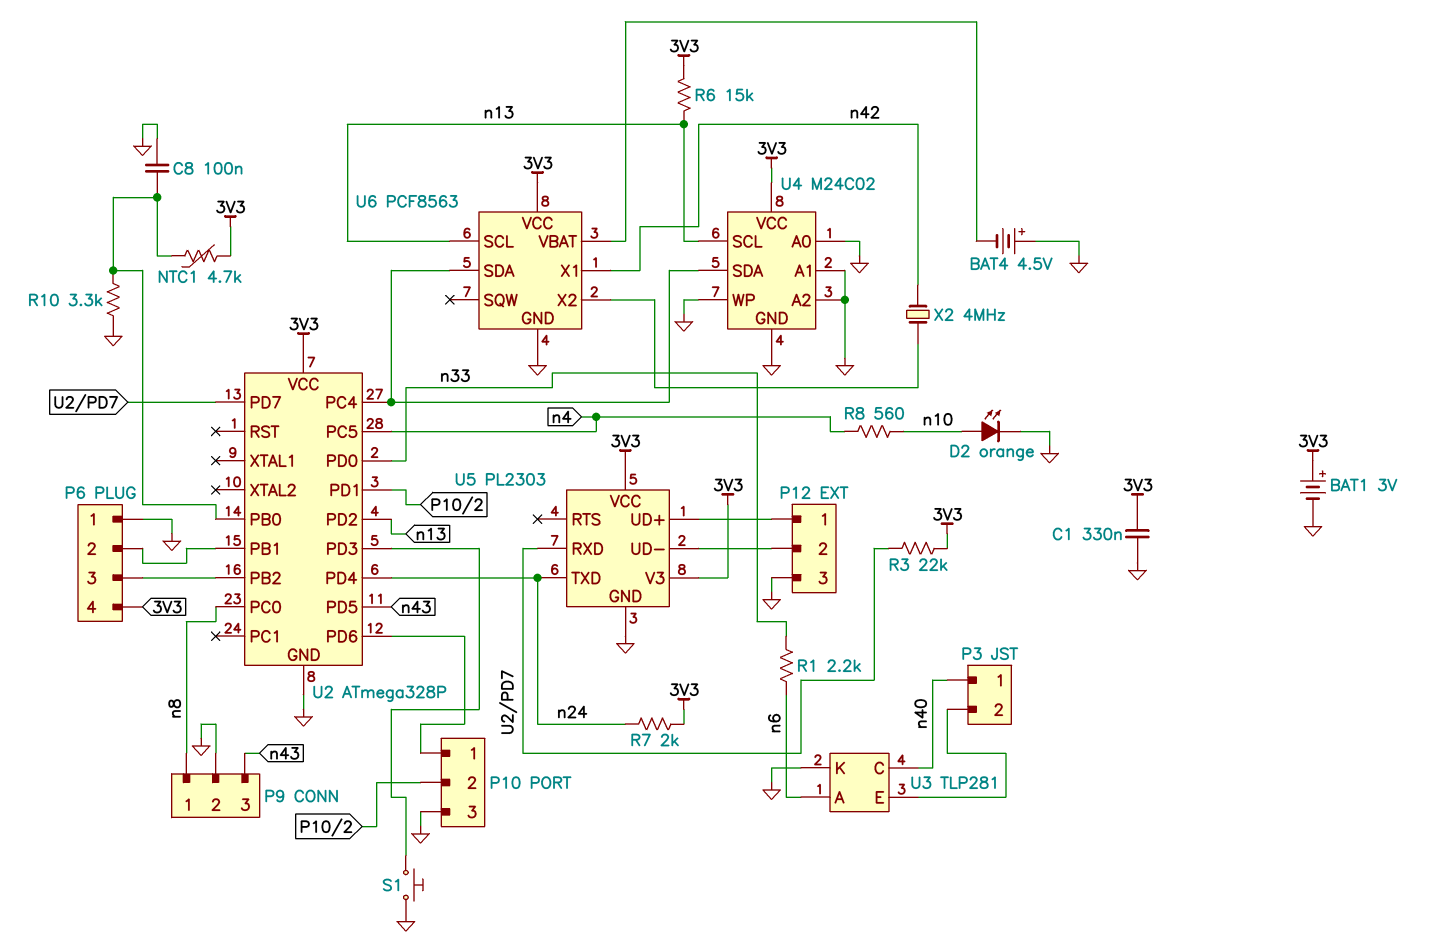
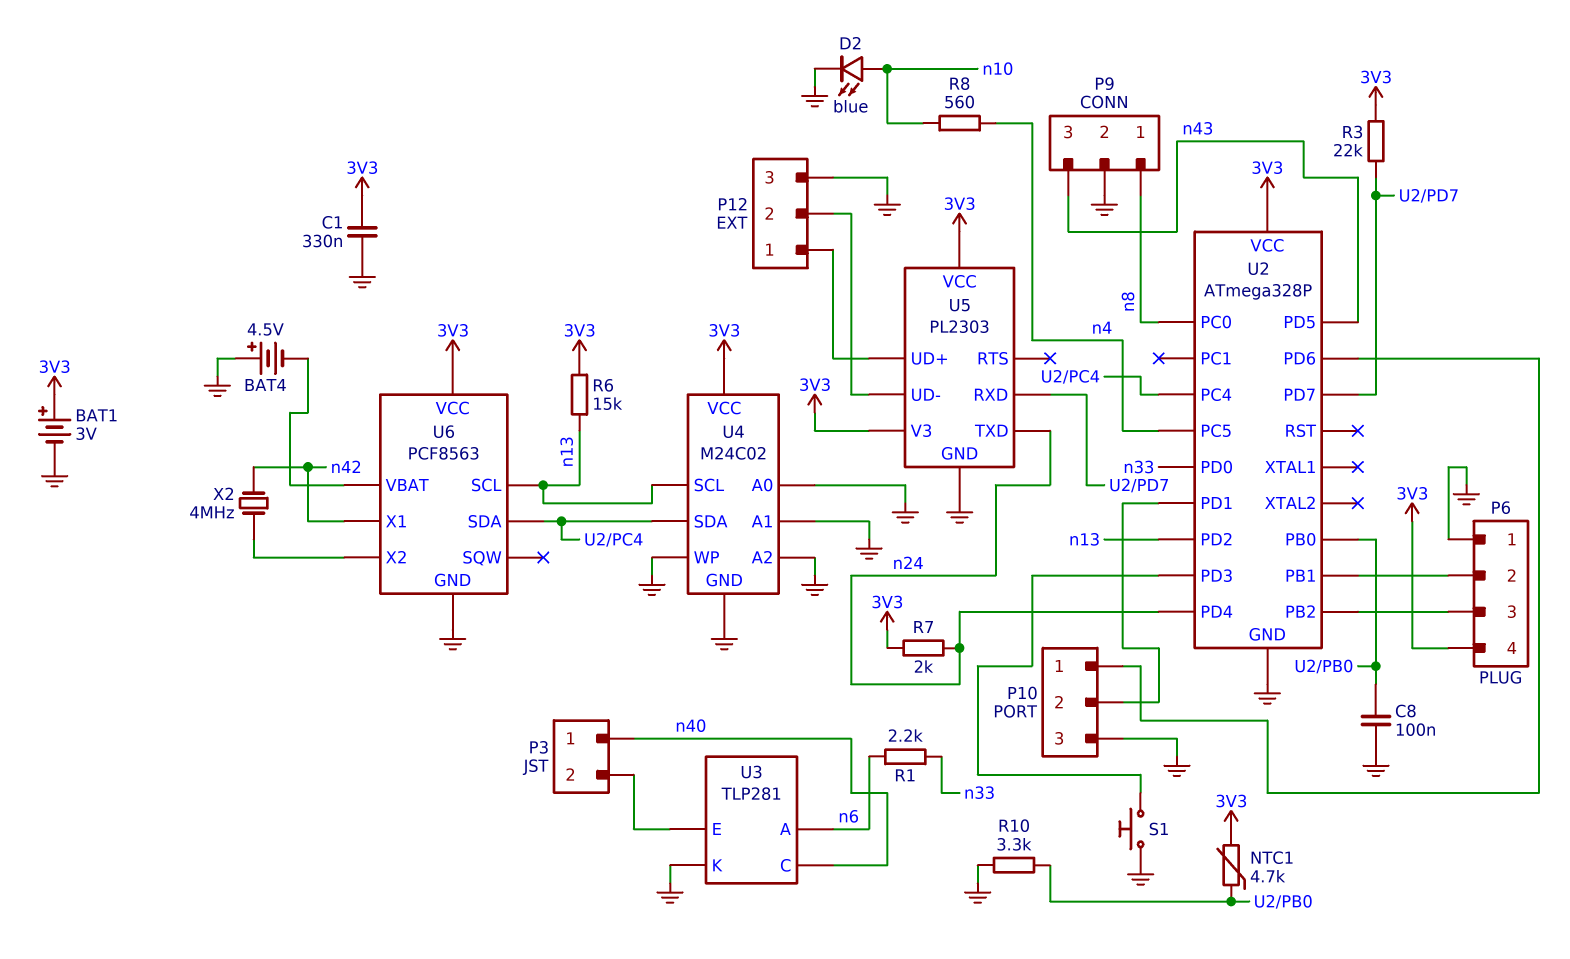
D2: LED orange (A n10, K GND) -> LED blue (A n10, K GND)

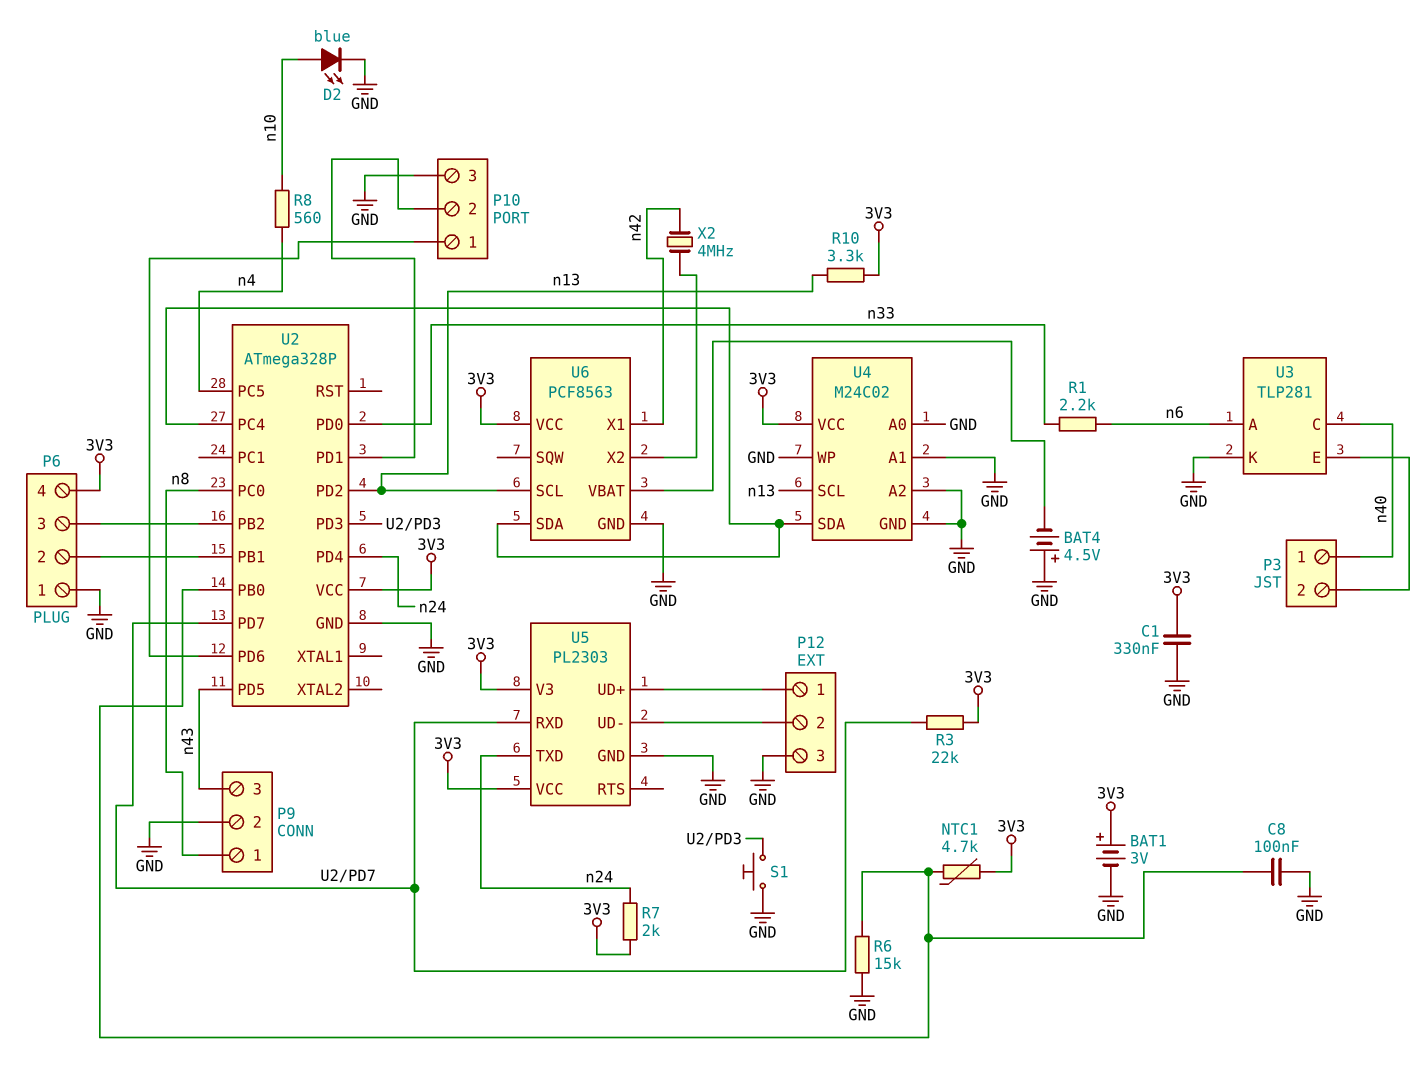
R6: 15k (3V3, n13) -> 15k (GND, U2/PB0)
R10: 3.3k (GND, U2/PB0) -> 3.3k (3V3, n13)

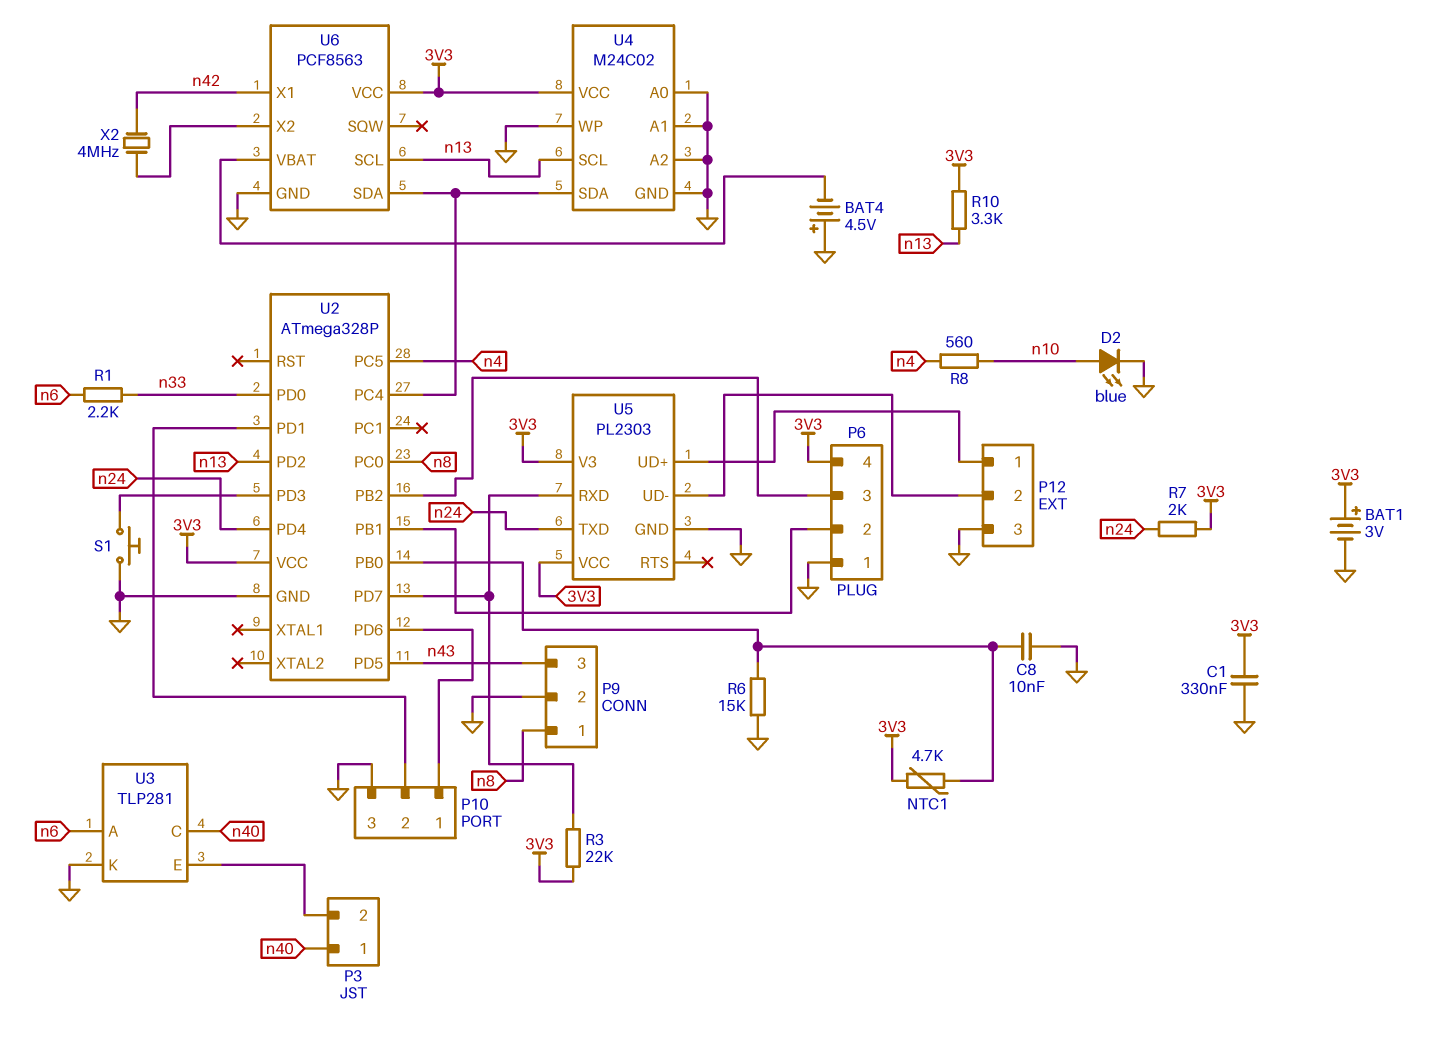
C8: 100nF (GND, U2/PB0) -> 10nF (GND, U2/PB0)

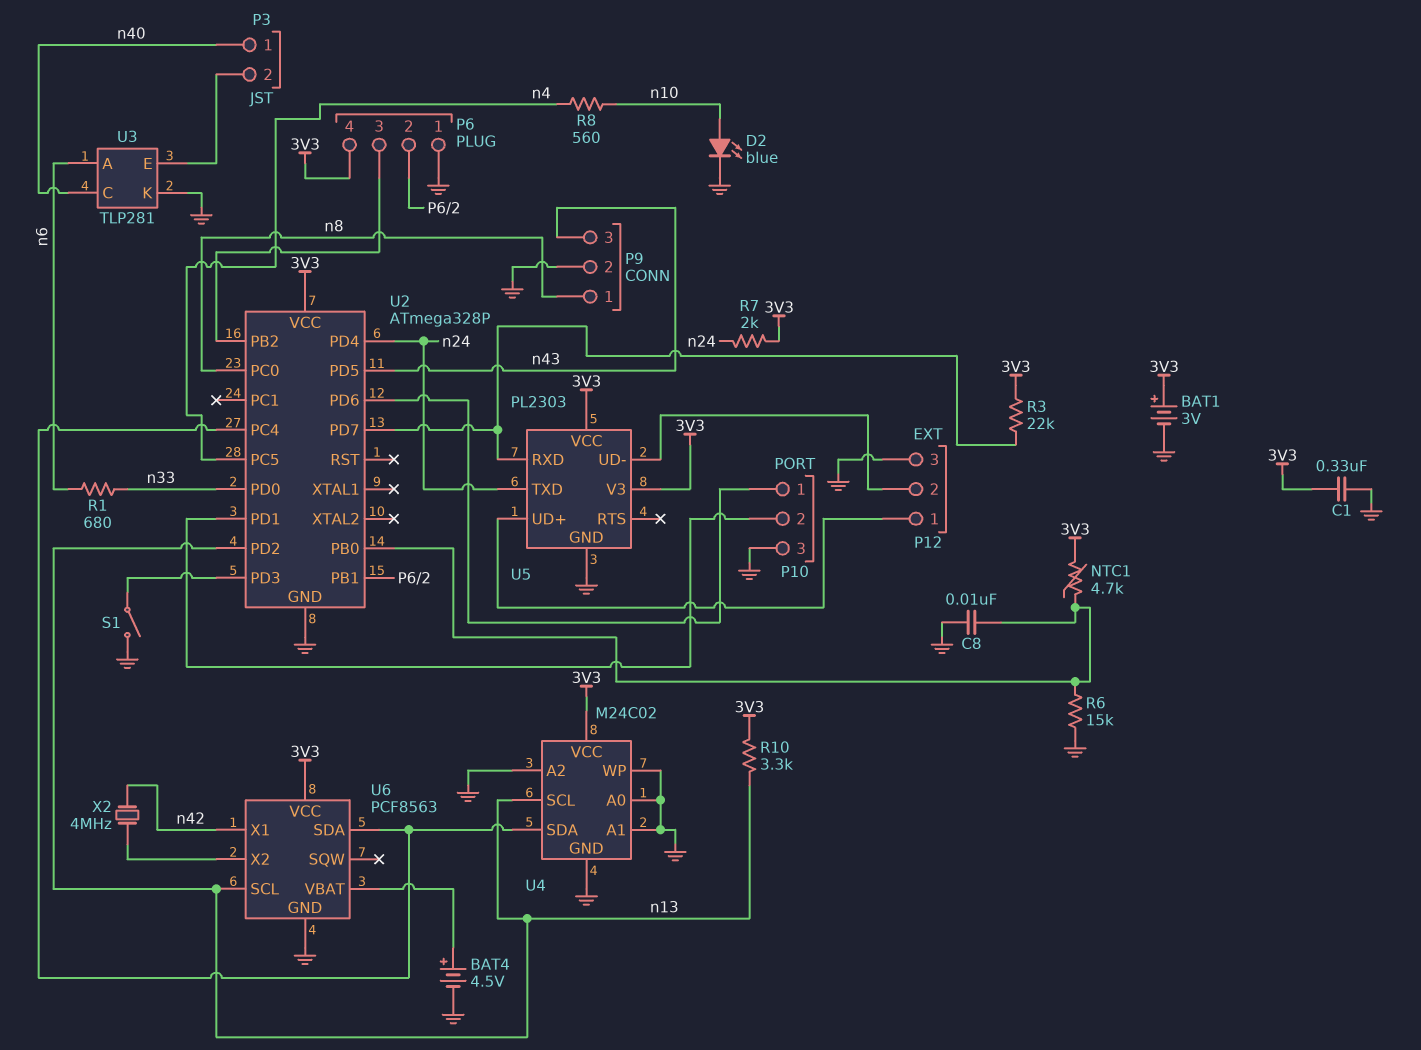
BAT4: 4.5V (plus GND, minus U6/VBAT) -> 4.5V (plus U6/VBAT, minus GND)
R1: 2.2k (n6, n33) -> 680 (n6, n33)
S1: button (GND, U2/PD3) -> switch (GND, U2/PD3)

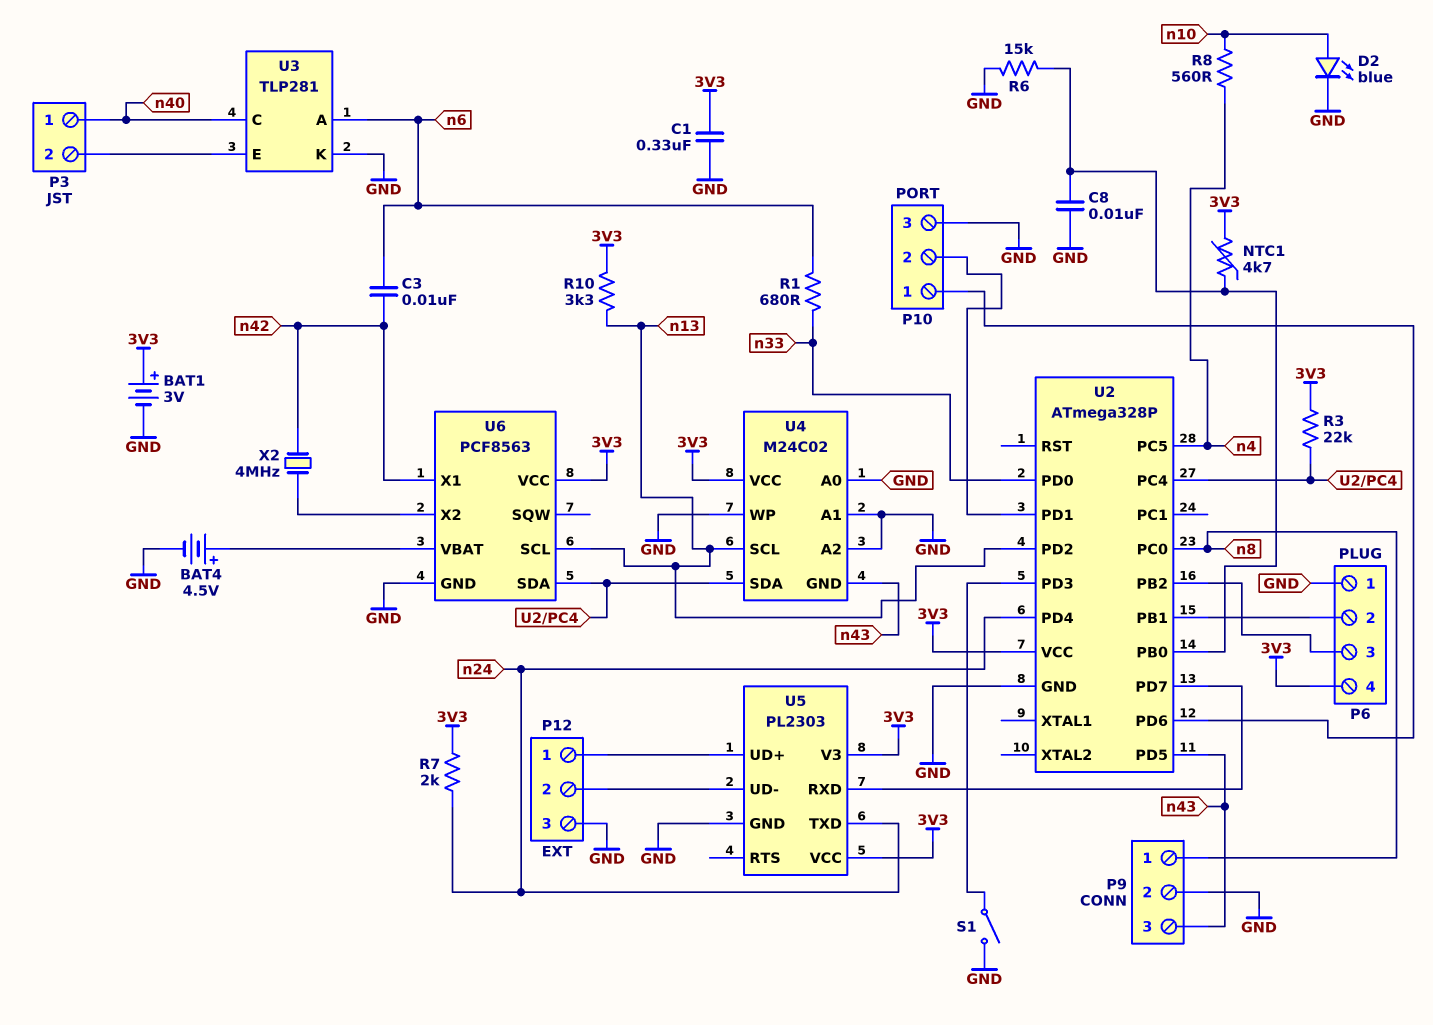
C3: none -> 10nF (n6, n42)
R3: 22k (3V3, U2/PD7) -> 22k (3V3, U2/PC4)
U4 pin GND: GND -> n43

